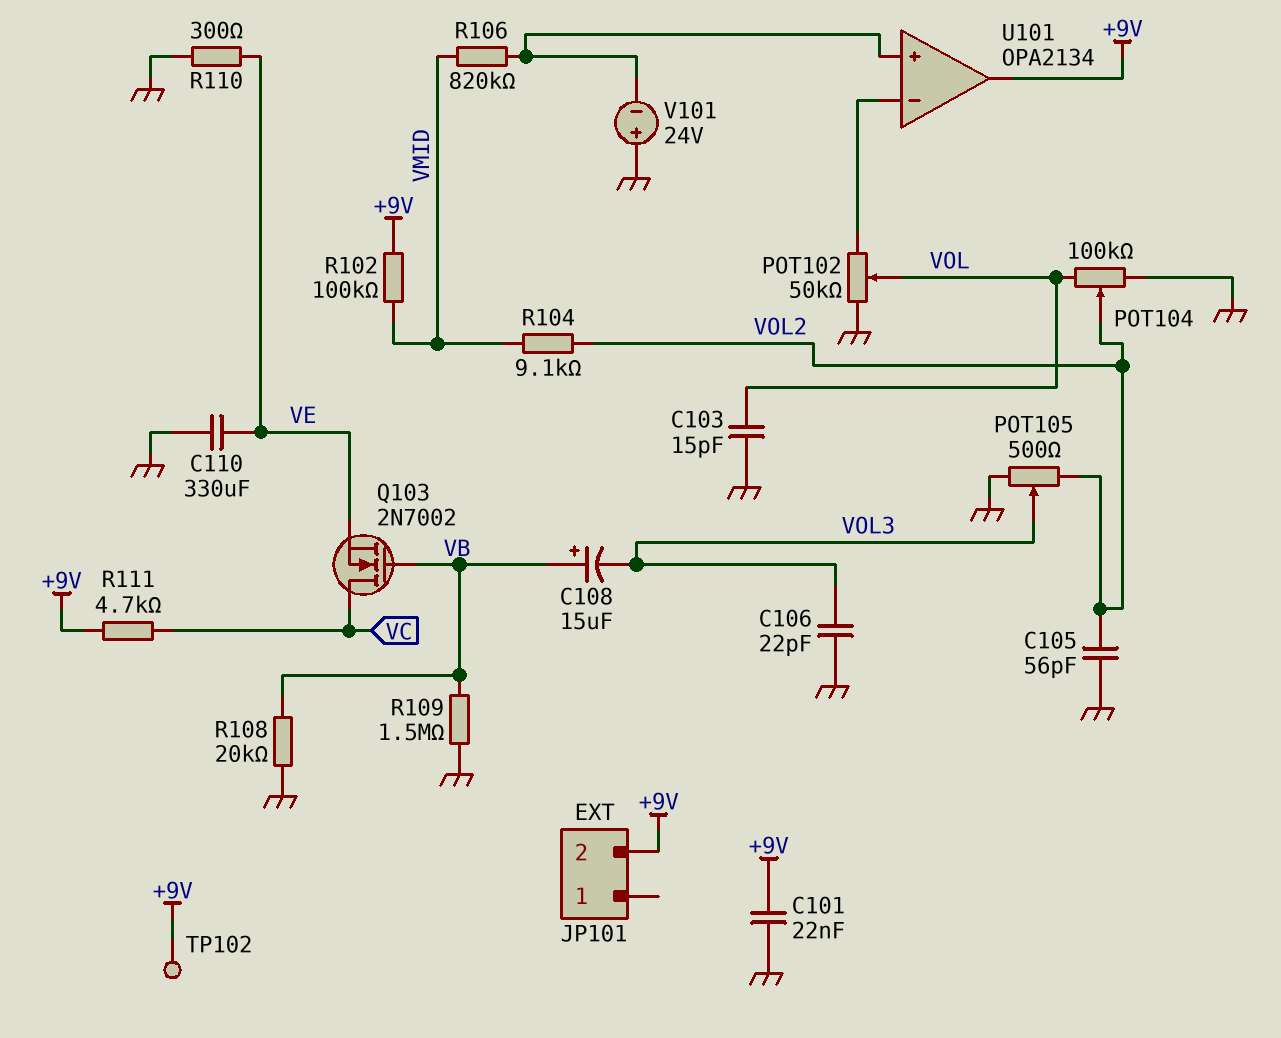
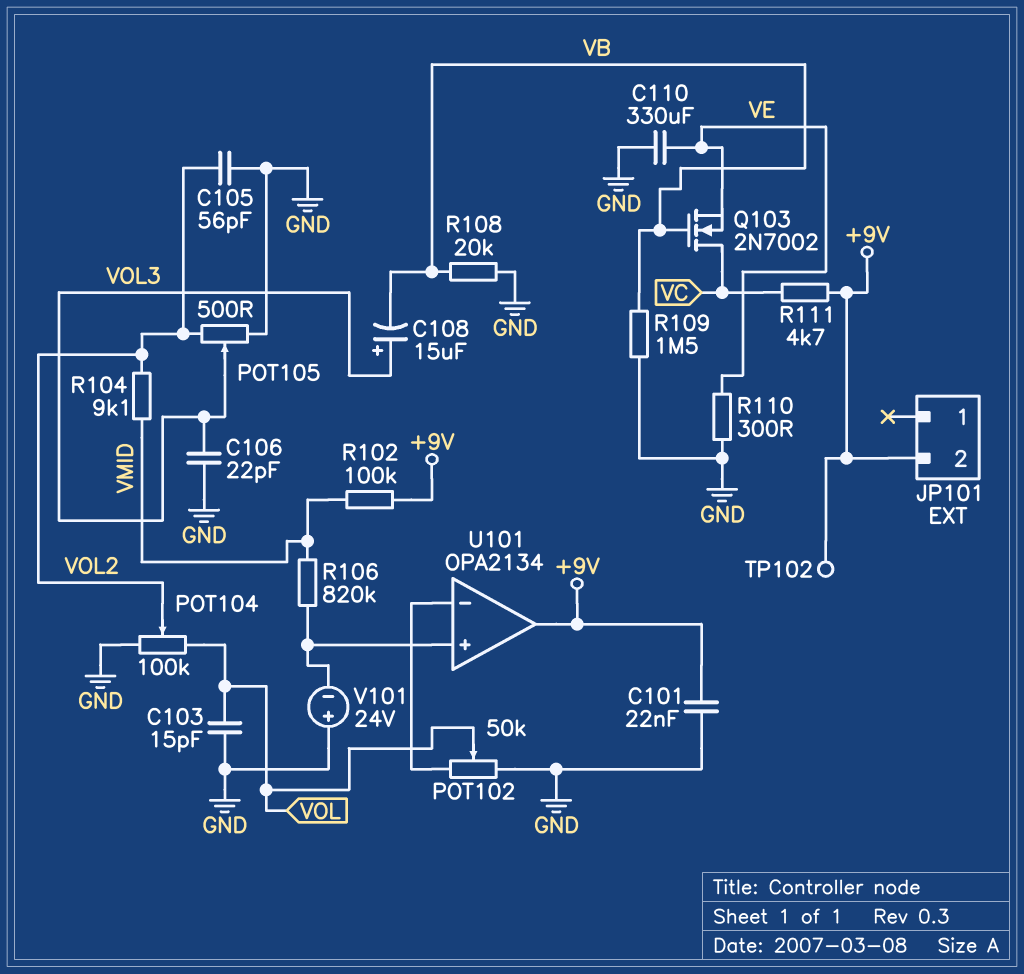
C108: 15uF (plus VB, minus VOL3) -> 15uF (plus VOL3, minus VB)

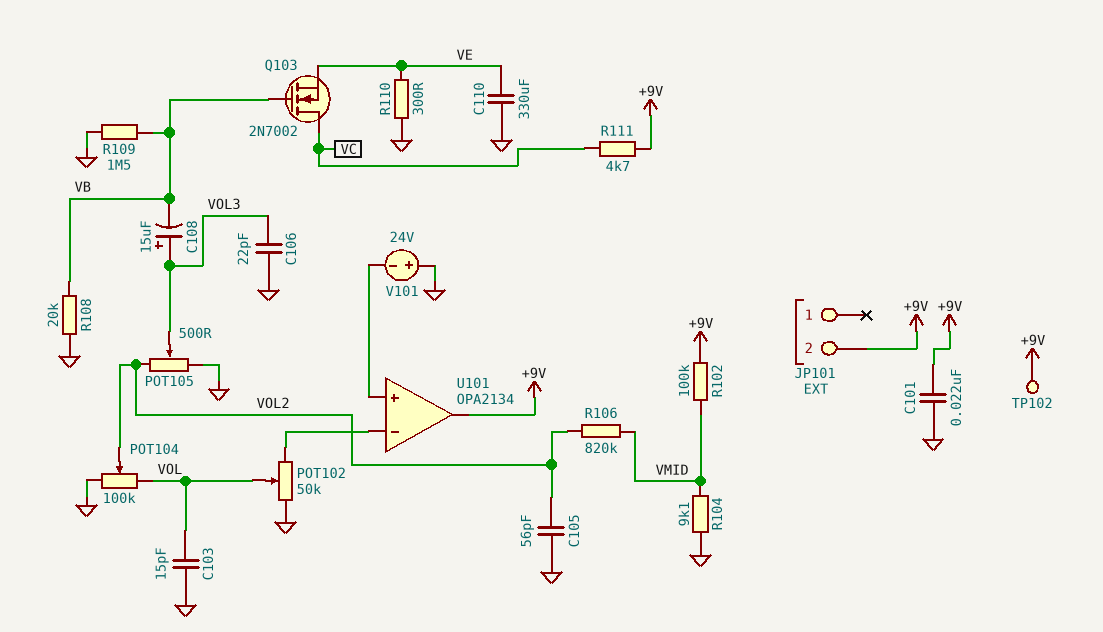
R104: 9.1k (VMID, VOL2) -> 9.1k (GND, VMID)
R106: 820k (U101/in+, VMID) -> 820k (VMID, VOL2)

